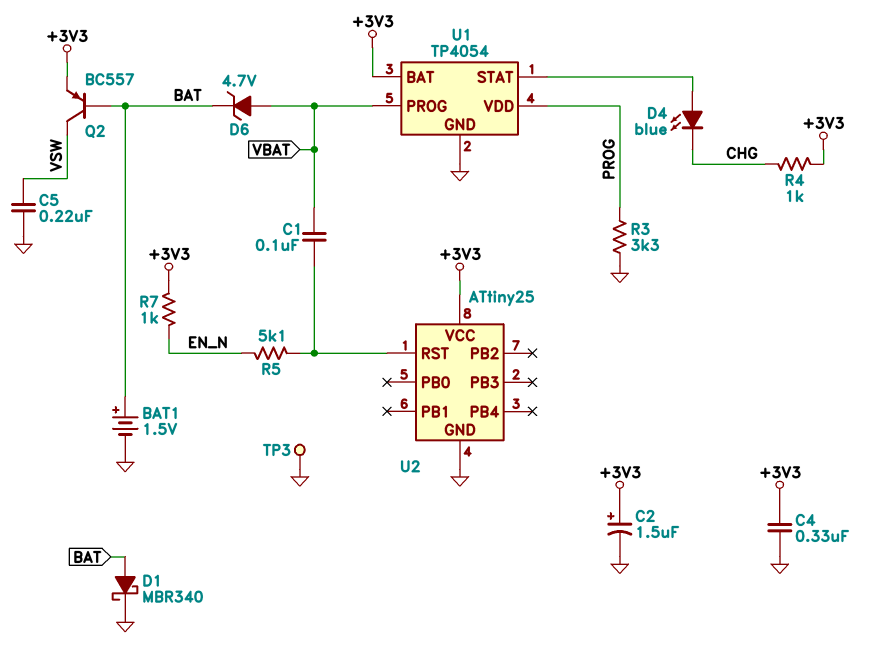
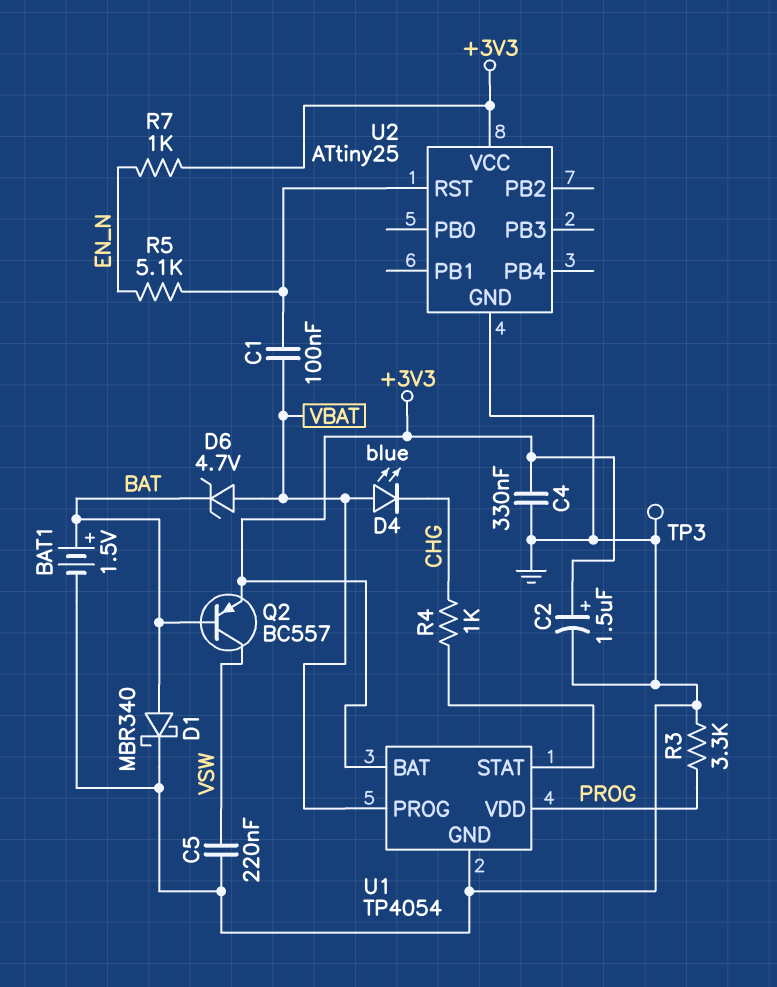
D4: LED blue (A U1/STAT, K CHG) -> LED blue (A VBAT, K CHG)
R4: 1k (+3V3, CHG) -> 1k (CHG, U1/STAT)

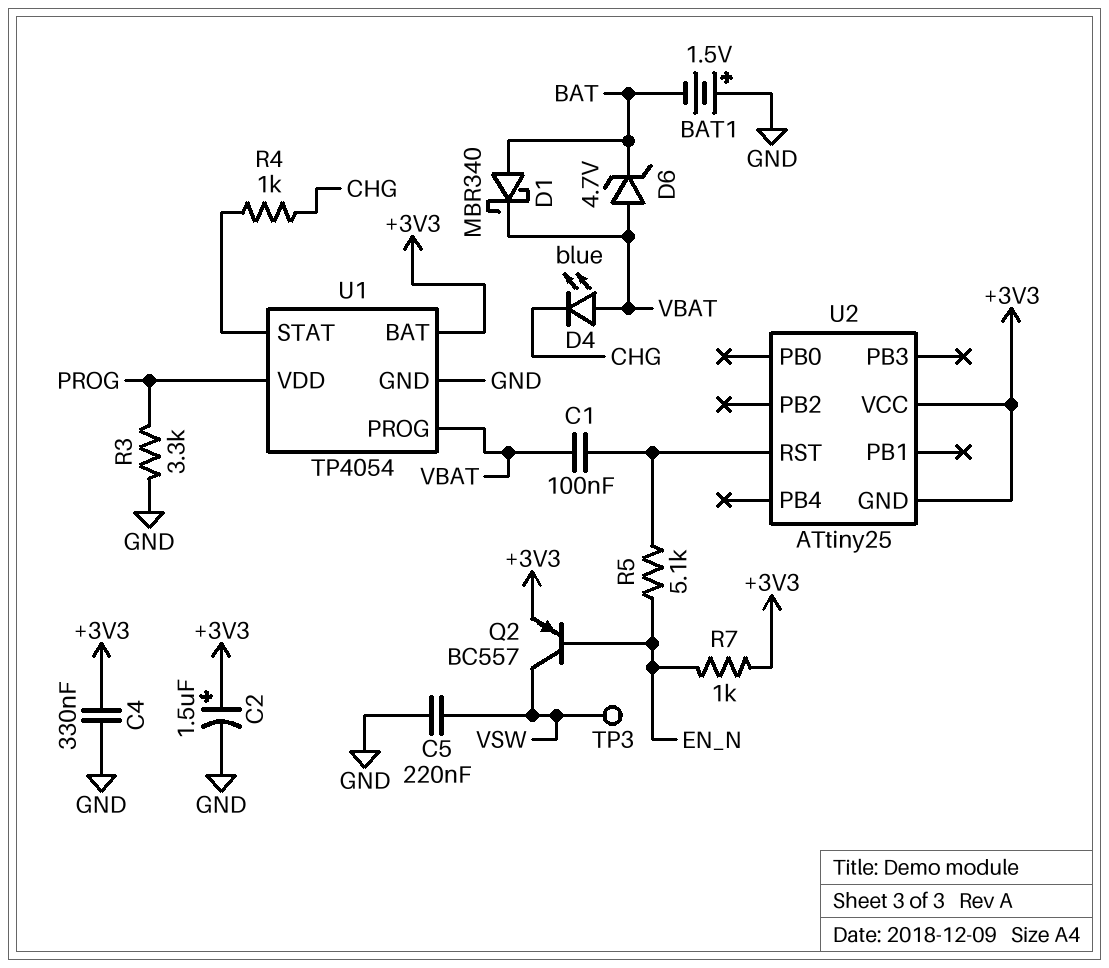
BAT1: 1.5V (plus BAT, minus GND) -> 1.5V (plus GND, minus BAT)
D1: schottky MBR340 (A BAT, K GND) -> schottky MBR340 (A BAT, K VBAT)
Q2: PNP BC557 (B BAT, C VSW, E +3V3) -> PNP BC557 (B EN_N, C VSW, E +3V3)
TP3: test point (GND) -> test point (VSW)
U2 pin GND: GND -> +3V3

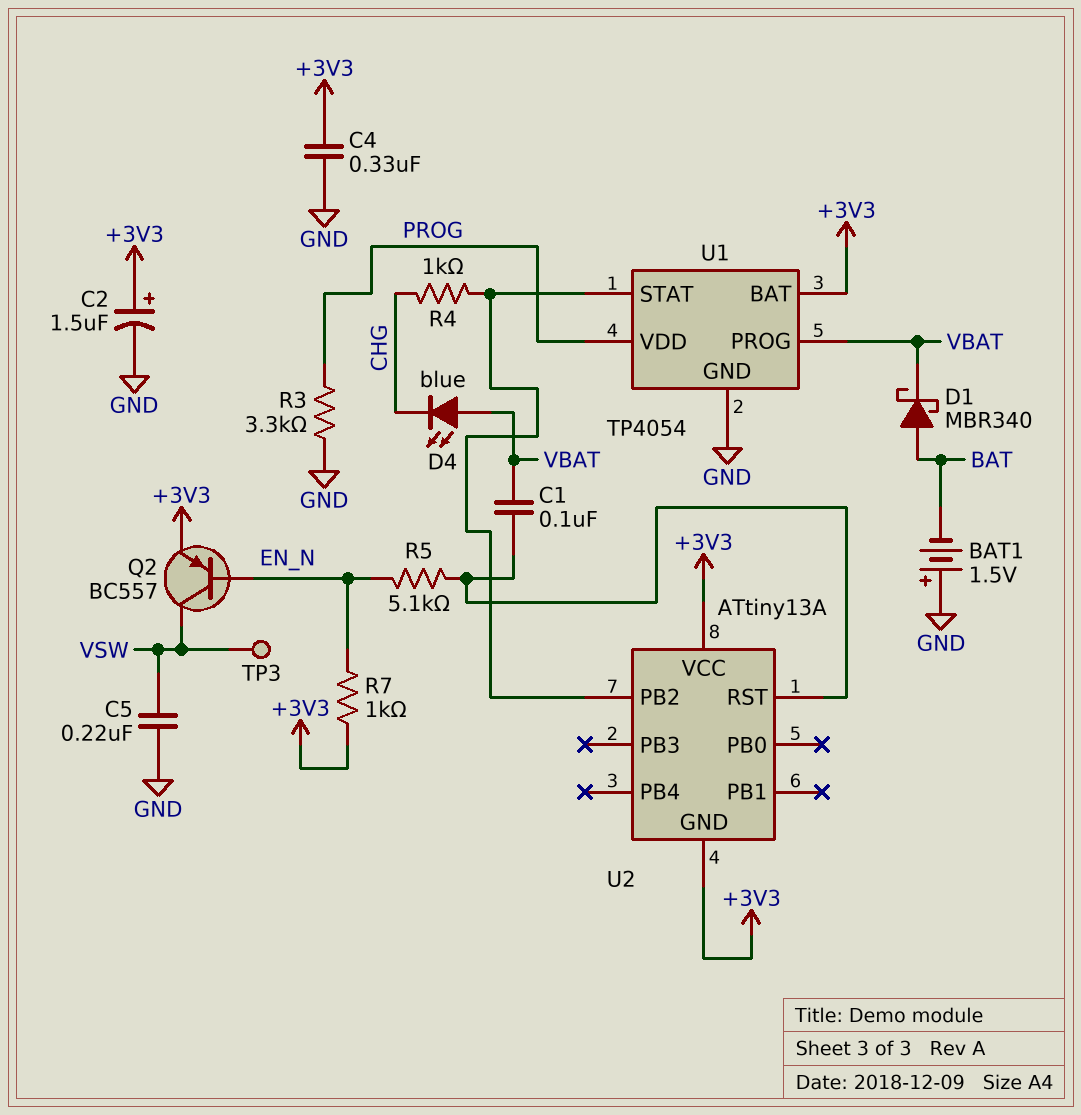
D6: zener 4.7V (A VBAT, K BAT) -> none
U2: ATtiny25 -> ATtiny13A
U2 pin PB2: none -> U1/STAT

